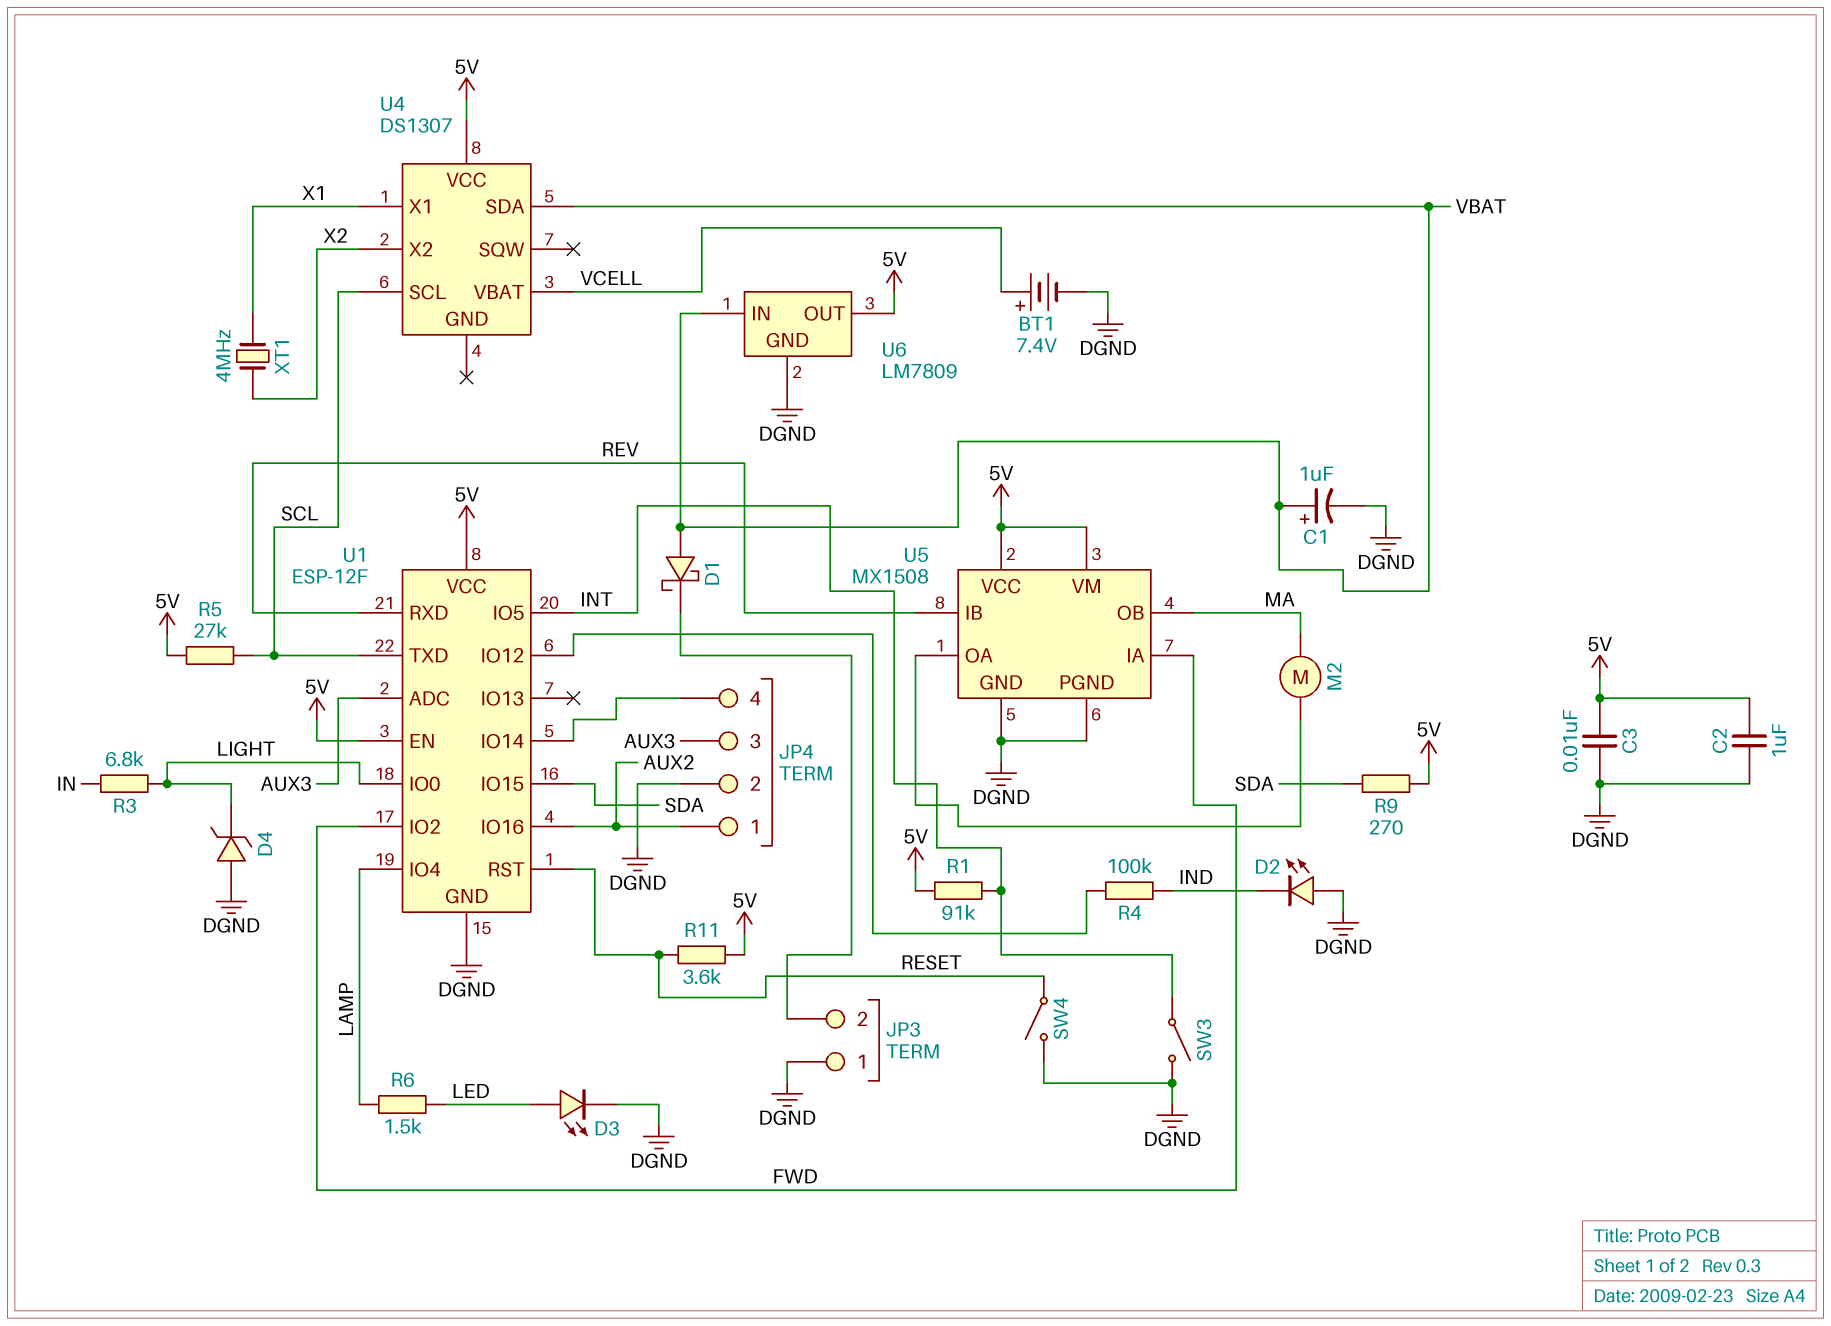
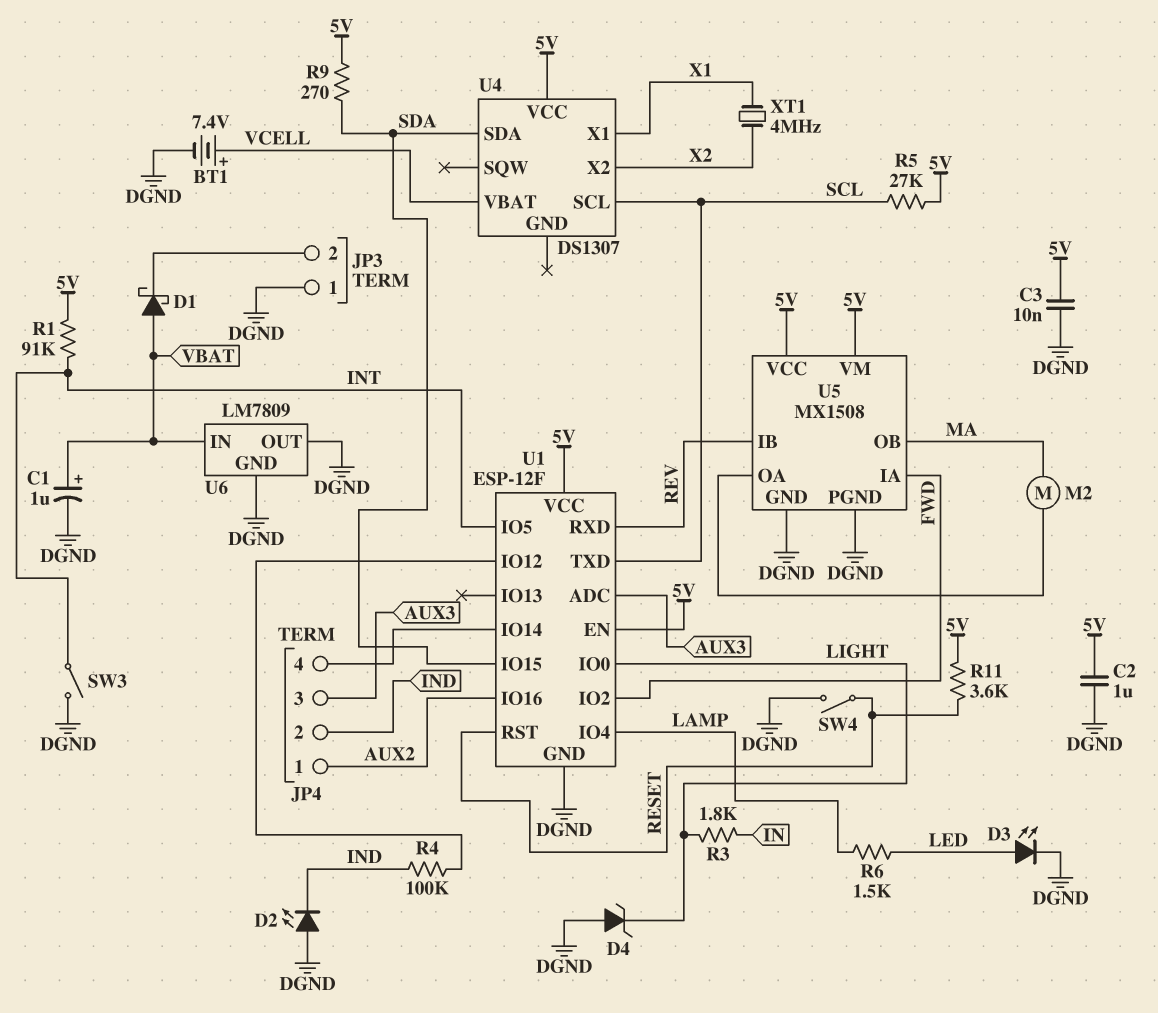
JP4 pin 2: DGND -> IND
R3: 6.8k (IN, LIGHT) -> 1.8k (IN, LIGHT)
U4 pin SDA: VBAT -> SDA
U6 pin OUT: 5V -> DGND

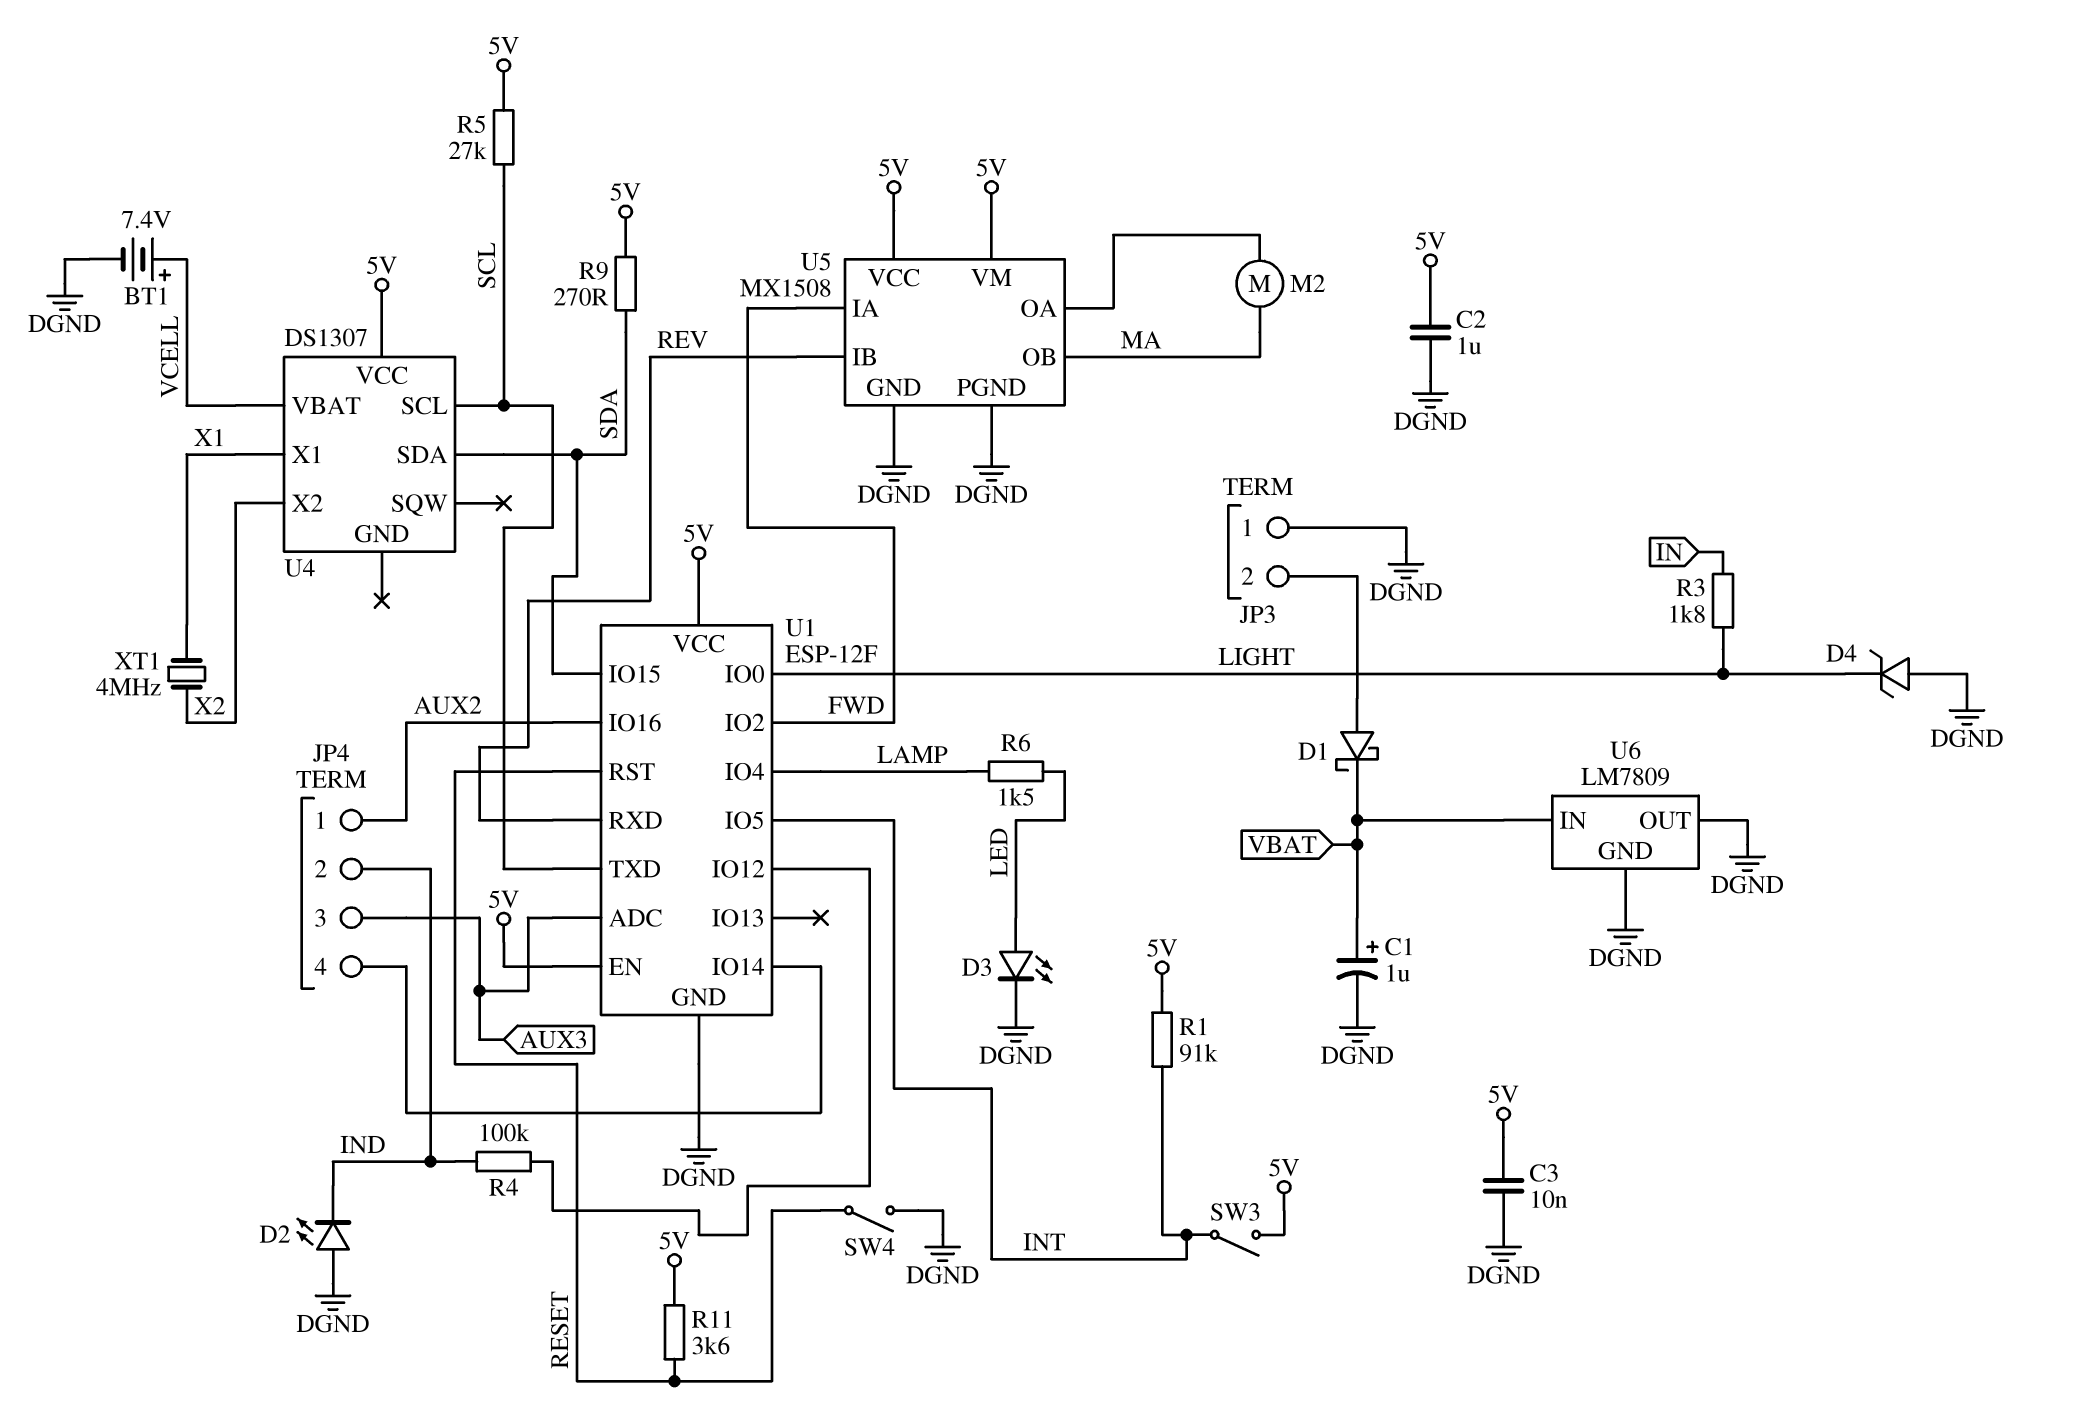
D1: schottky (A VBAT, K JP3/2) -> schottky (A JP3/2, K VBAT)
SW3: switch (DGND, INT) -> switch (5V, INT)

